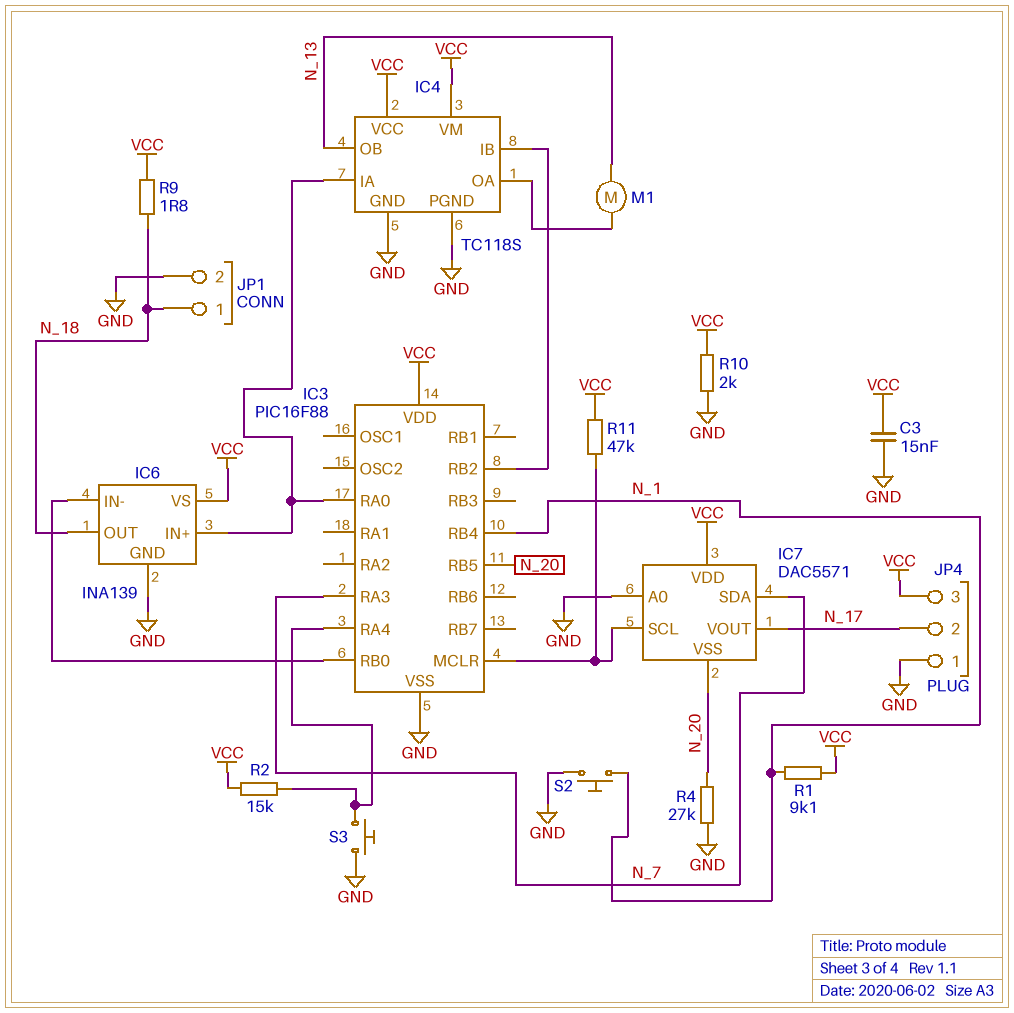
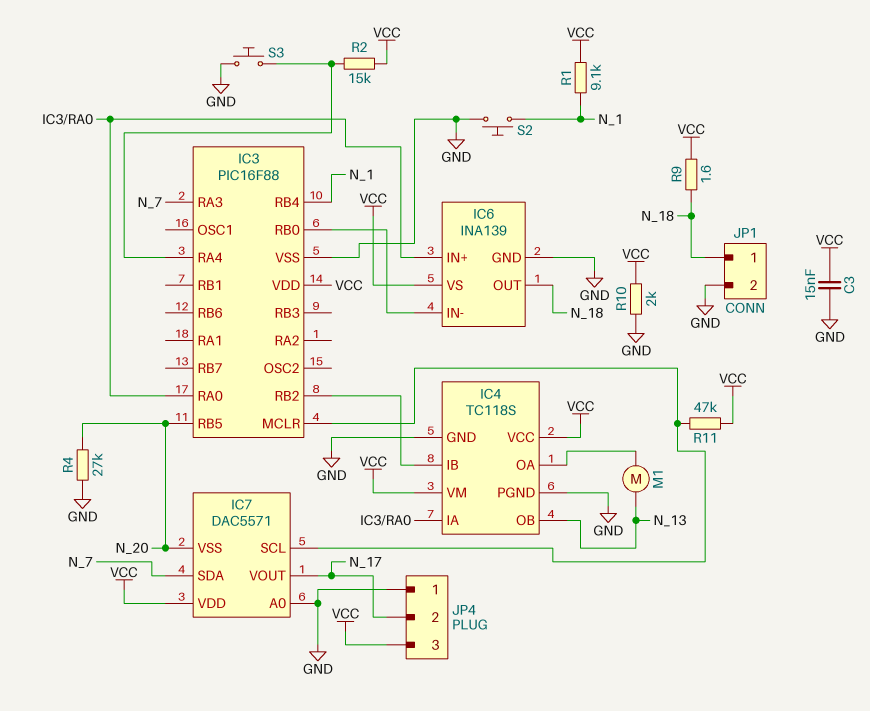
R9: 1.8 (N_18, VCC) -> 1.6 (N_18, VCC)

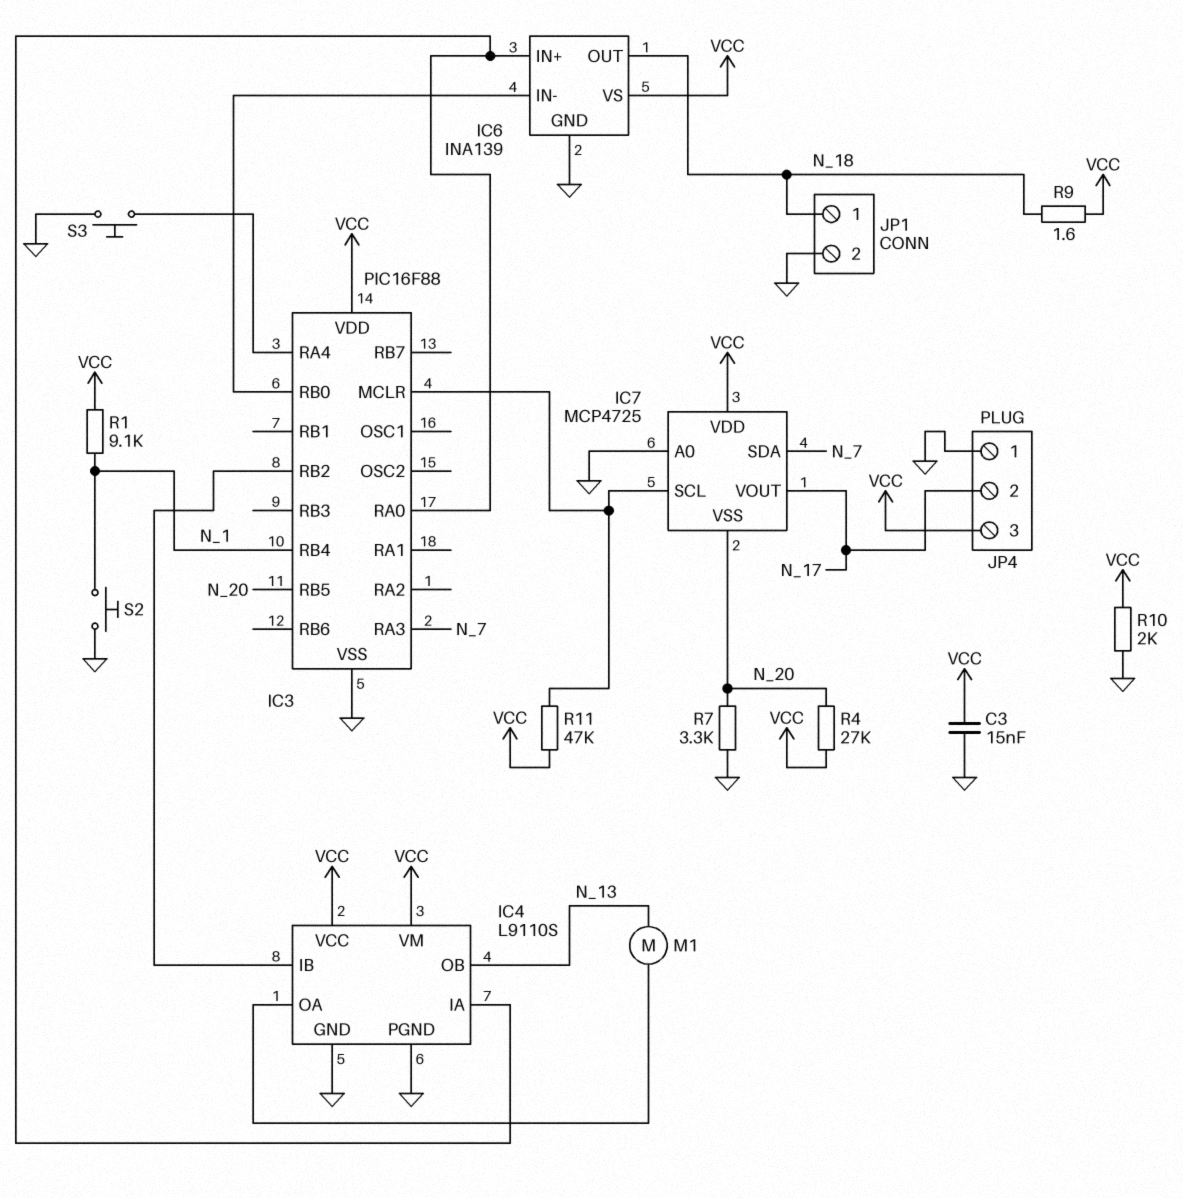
IC4: TC118S -> L9110S
IC7: DAC5571 -> MCP4725
R2: 15k (IC3/RA4, VCC) -> none
R4: 27k (GND, N_20) -> 27k (N_20, VCC)
R7: none -> 3.3k (GND, N_20)

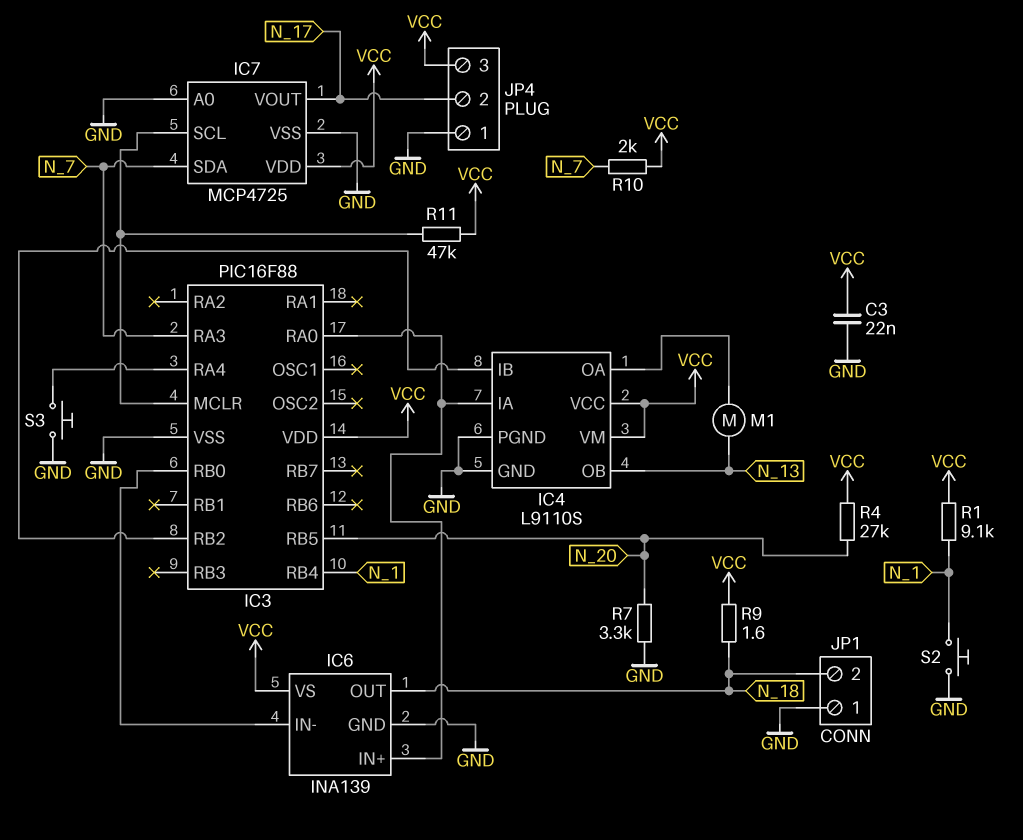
C3: 15nF (GND, VCC) -> 22nF (GND, VCC)
IC7 pin VSS: N_20 -> GND
JP1 pin 1: N_18 -> GND
JP1 pin 2: GND -> N_18
R10: 2k (GND, VCC) -> 2k (N_7, VCC)

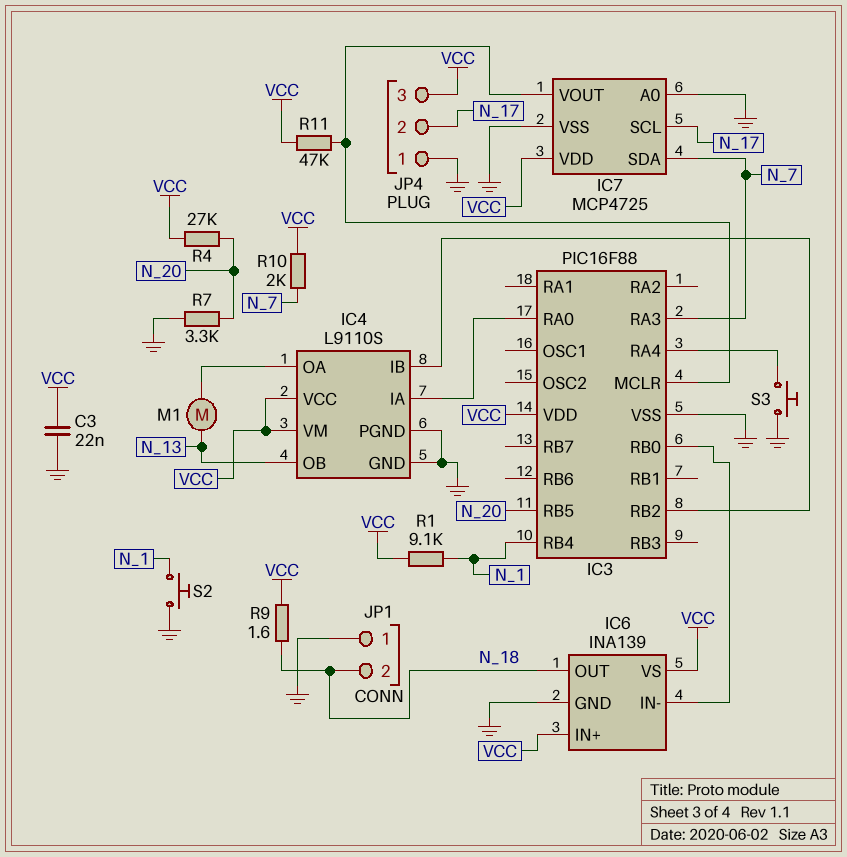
IC6 pin IN+: IC3/RA0 -> VCC
IC7 pin SCL: IC3/MCLR -> N_17
IC7 pin VOUT: N_17 -> IC3/MCLR

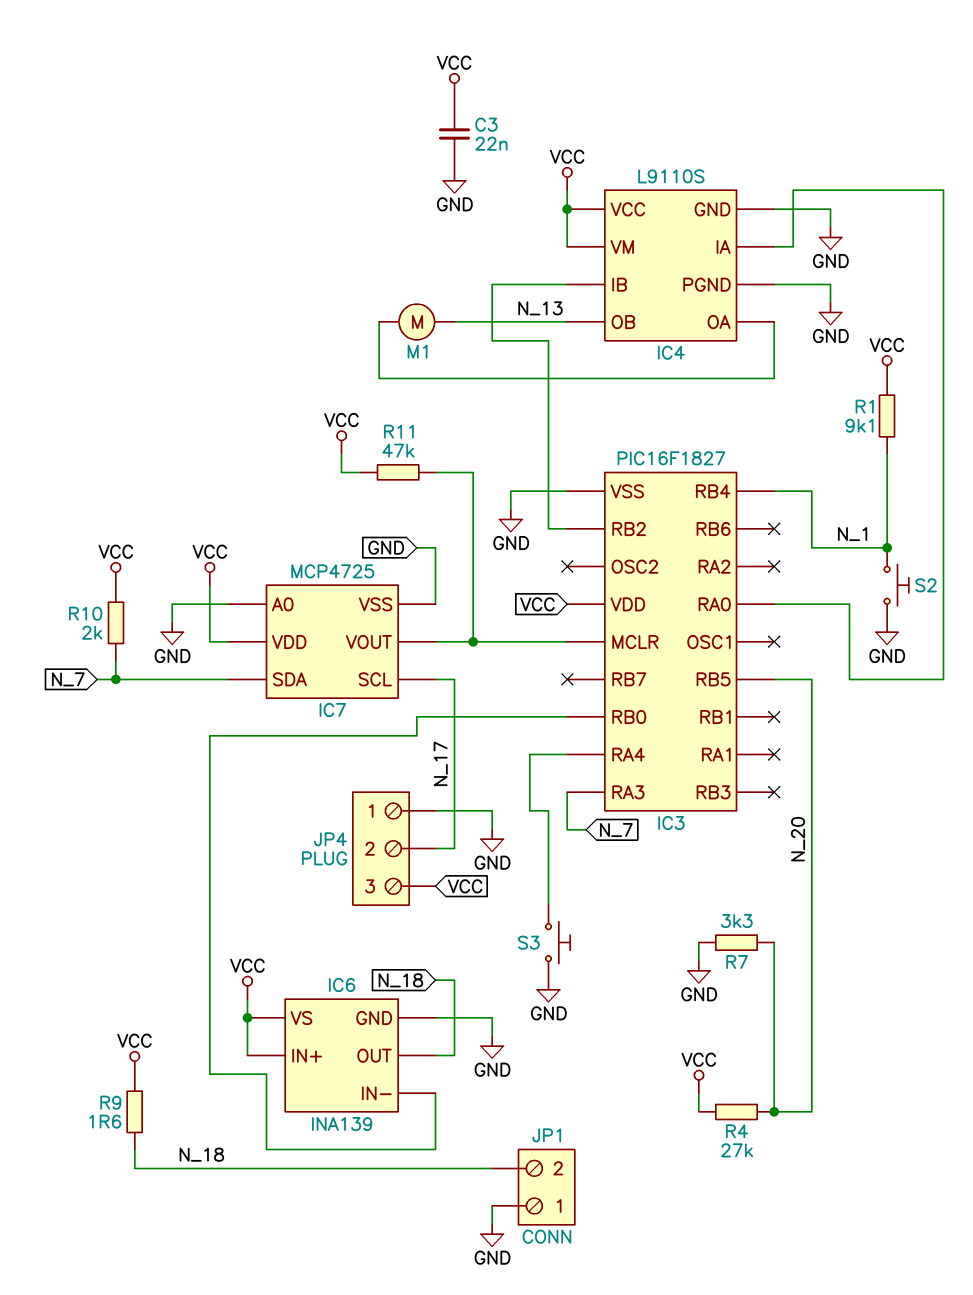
IC3: PIC16F88 -> PIC16F1827

